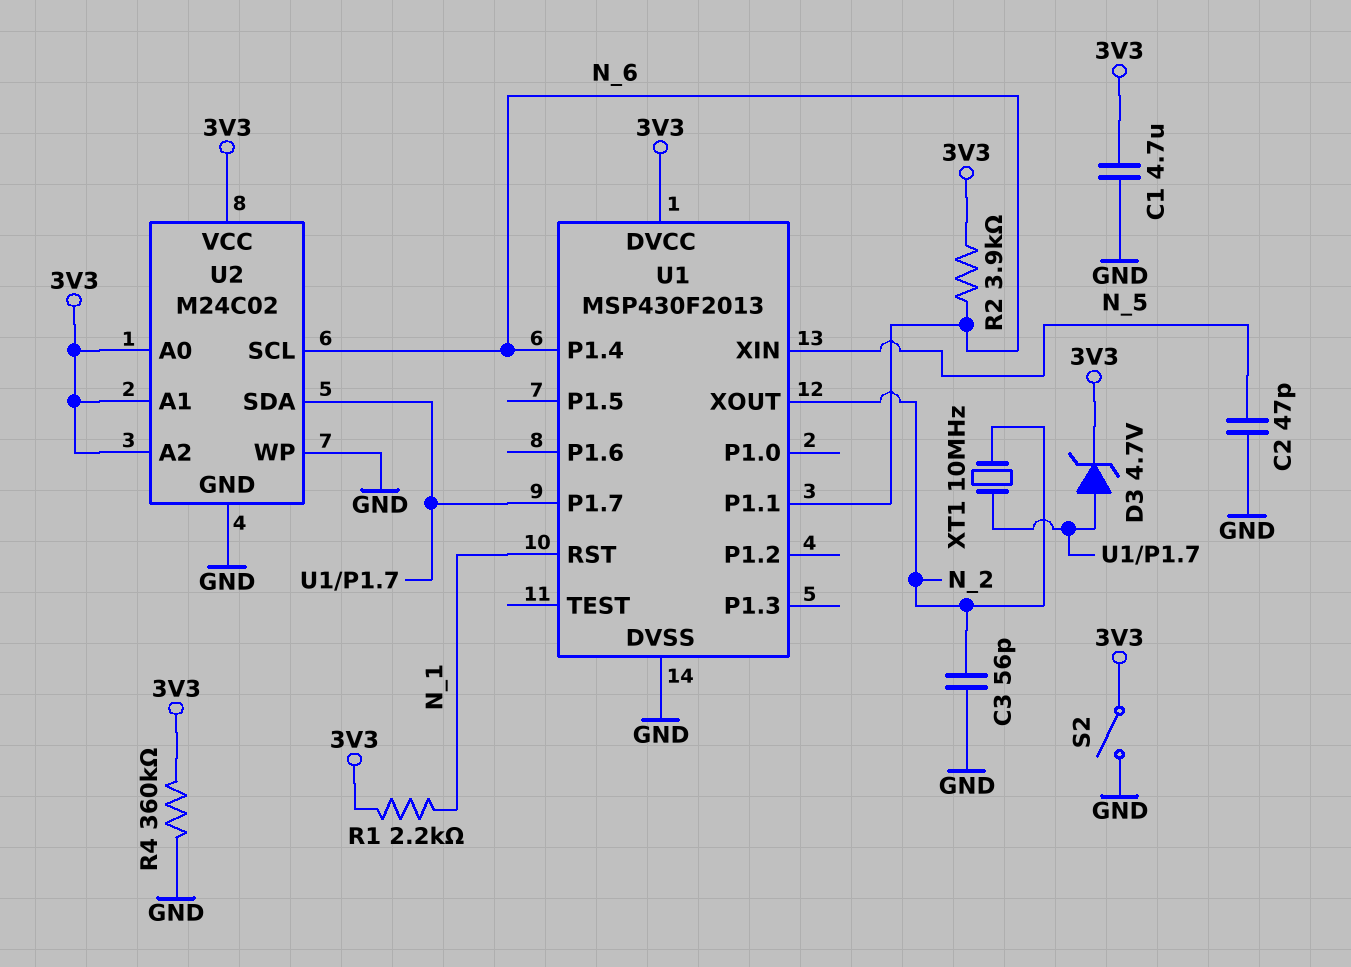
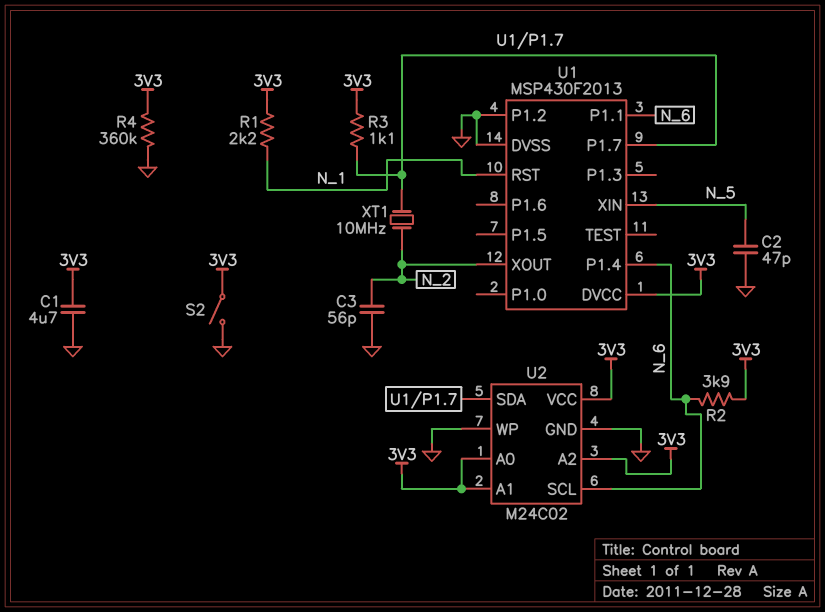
D3: zener 4.7V (A U1/P1.7, K 3V3) -> none
R3: none -> 1.1k (3V3, U1/P1.7)
U1 pin P1.2: none -> GND

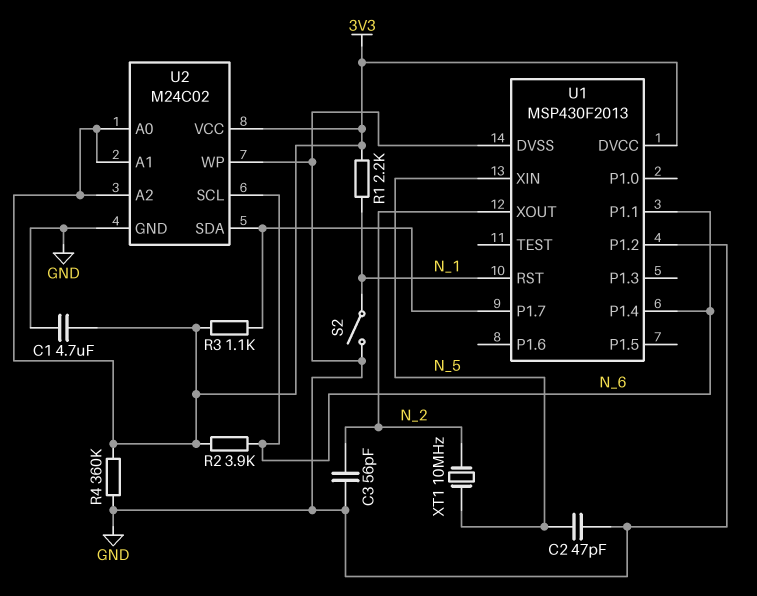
S2: switch (3V3, GND) -> switch (GND, N_1)
XT1: 10MHz (N_2, U1/P1.7) -> 10MHz (N_2, N_5)

